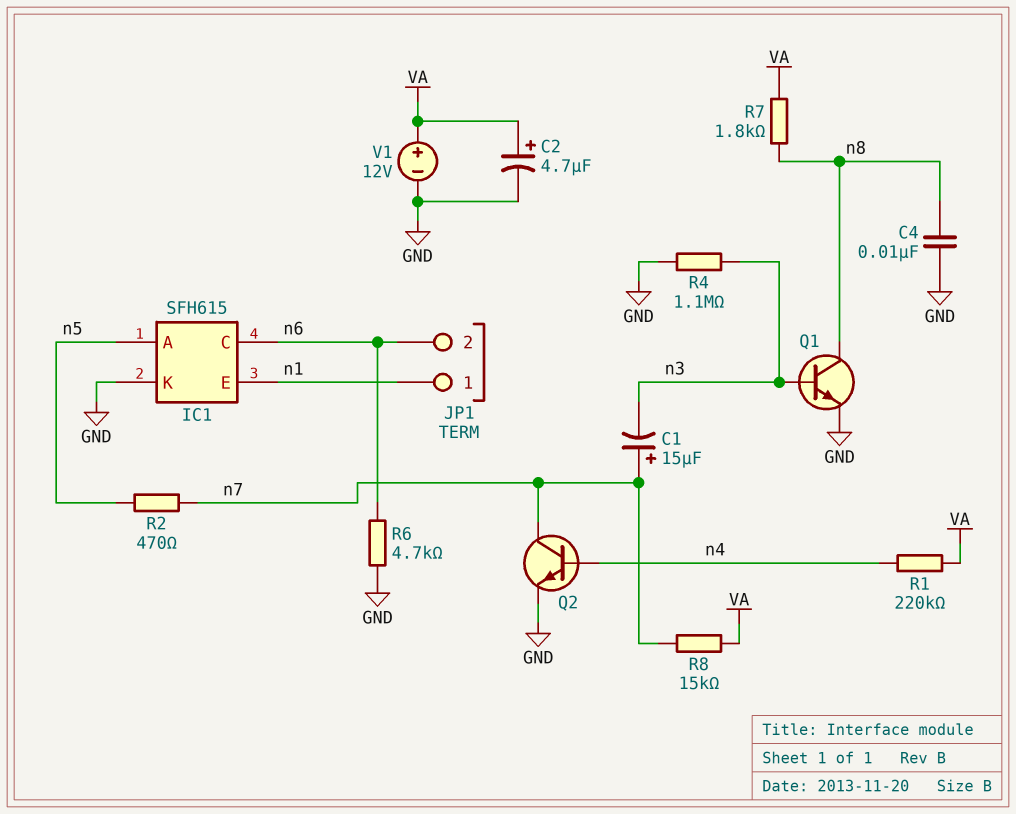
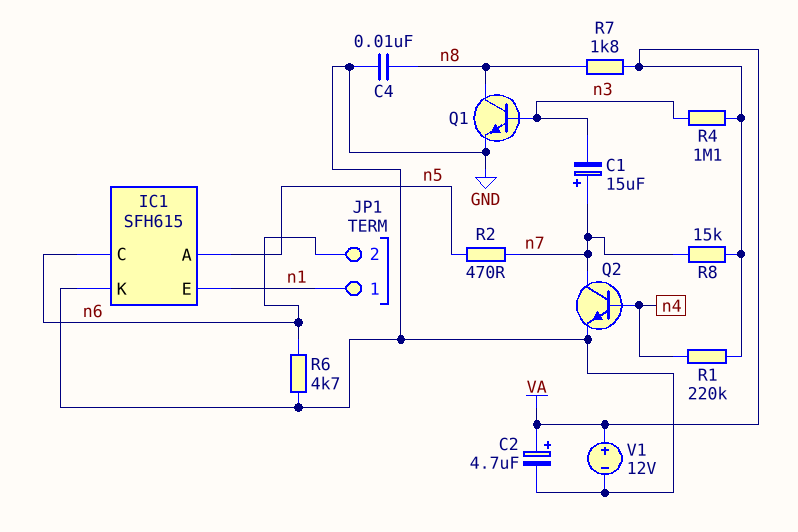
R4: 1.1M (GND, n3) -> 1.1M (VA, n3)

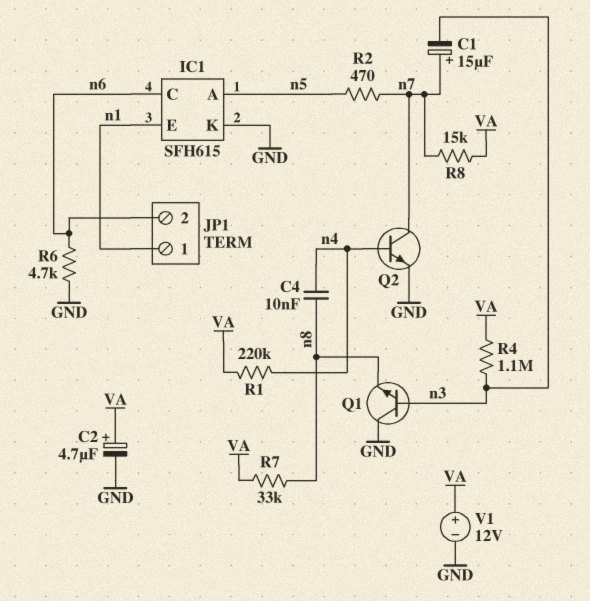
C4: 10nF (GND, n8) -> 10nF (n4, n8)
Q1: NPN (B n3, C n8, E GND) -> NPN (B n3, C GND, E n8)
R7: 1.8k (VA, n8) -> 33k (VA, n8)

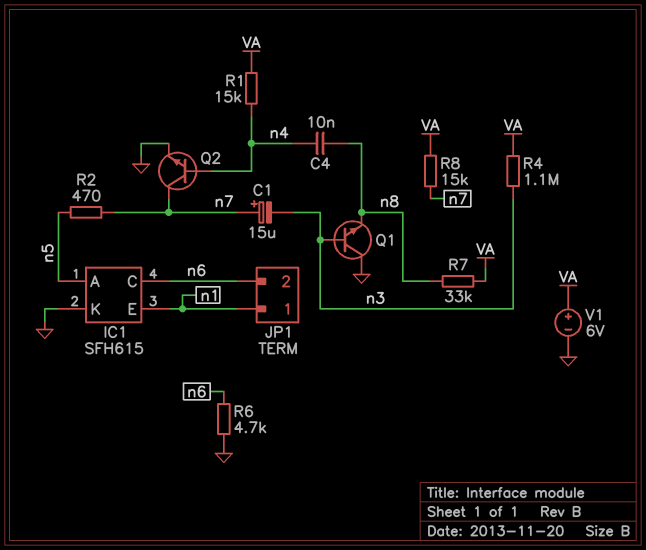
C2: 4.7uF (plus VA, minus GND) -> none
R1: 220k (VA, n4) -> 15k (VA, n4)
V1: 12V (plus VA, minus GND) -> 6V (plus VA, minus GND)

